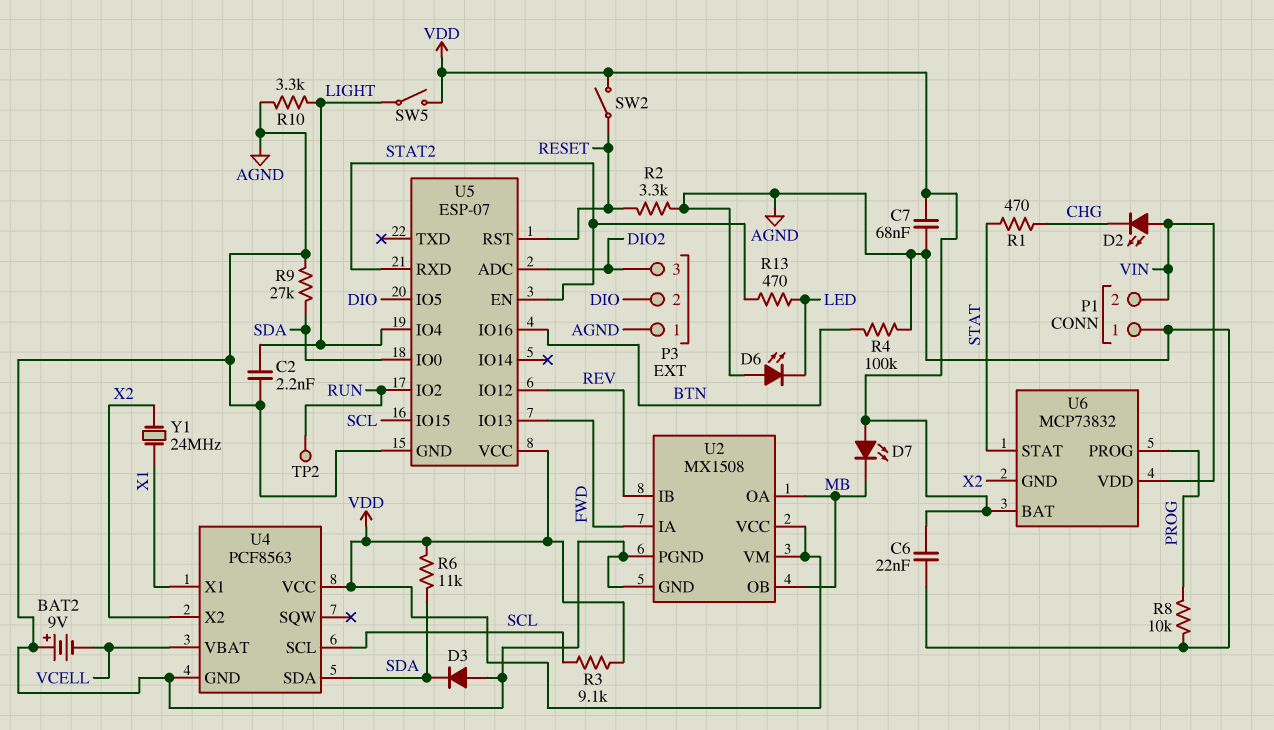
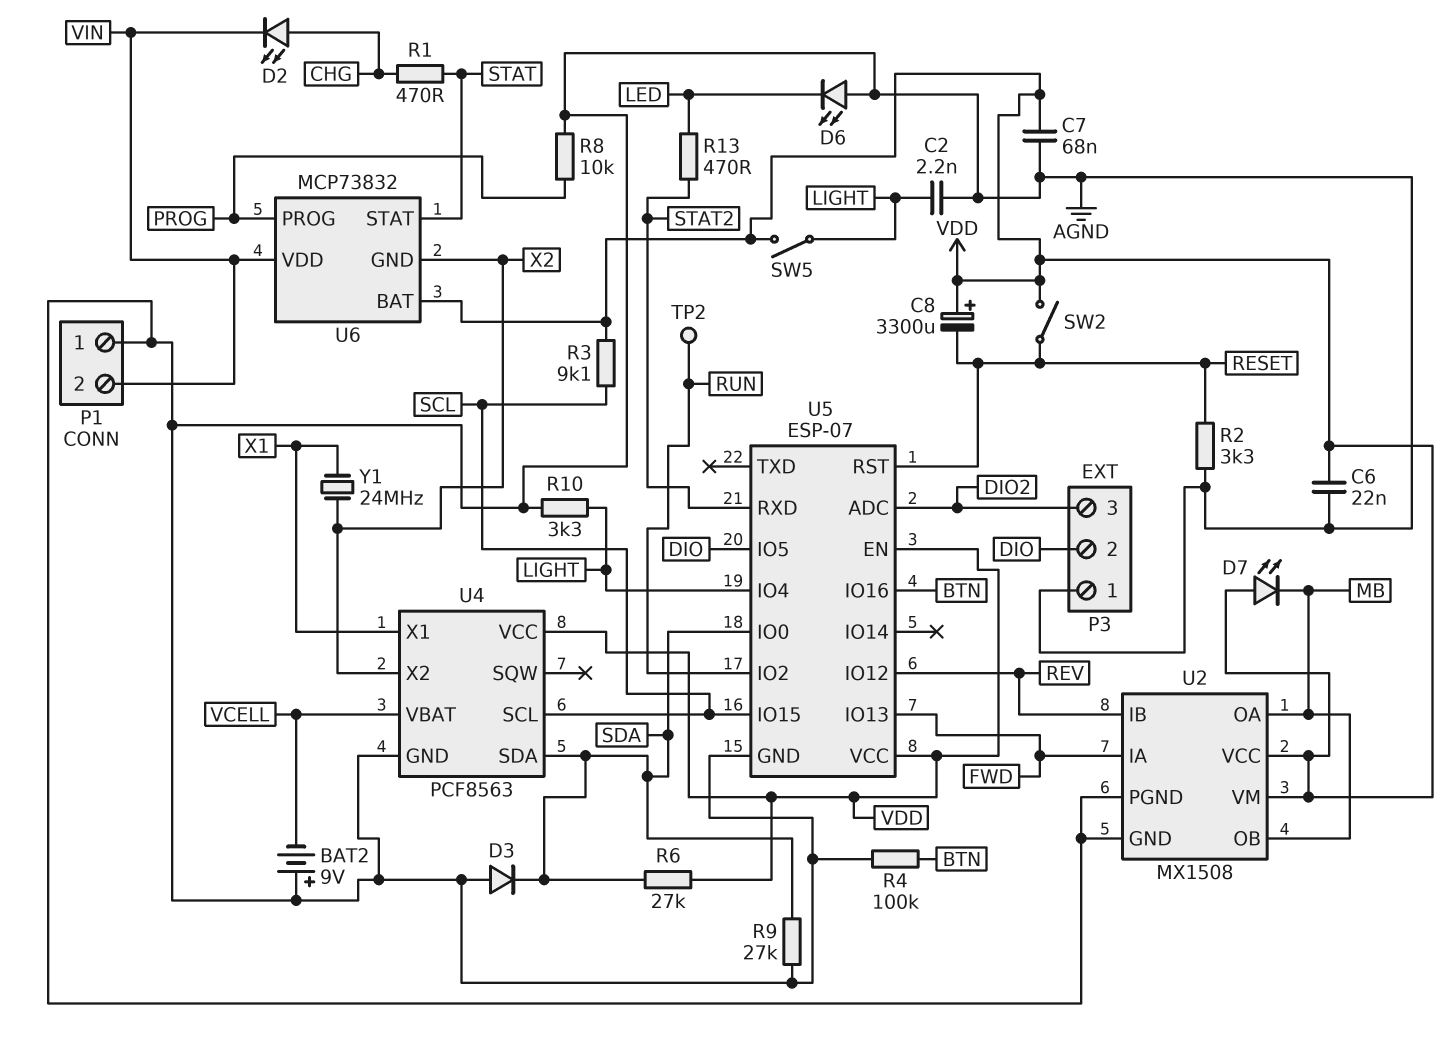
C8: none -> 3300uF (plus VDD, minus RESET)
D2: LED (A VIN, K CHG) -> LED (A CHG, K VIN)
R6: 11k (SDA, VDD) -> 27k (SDA, VDD)
U5 pin EN: STAT2 -> VDD

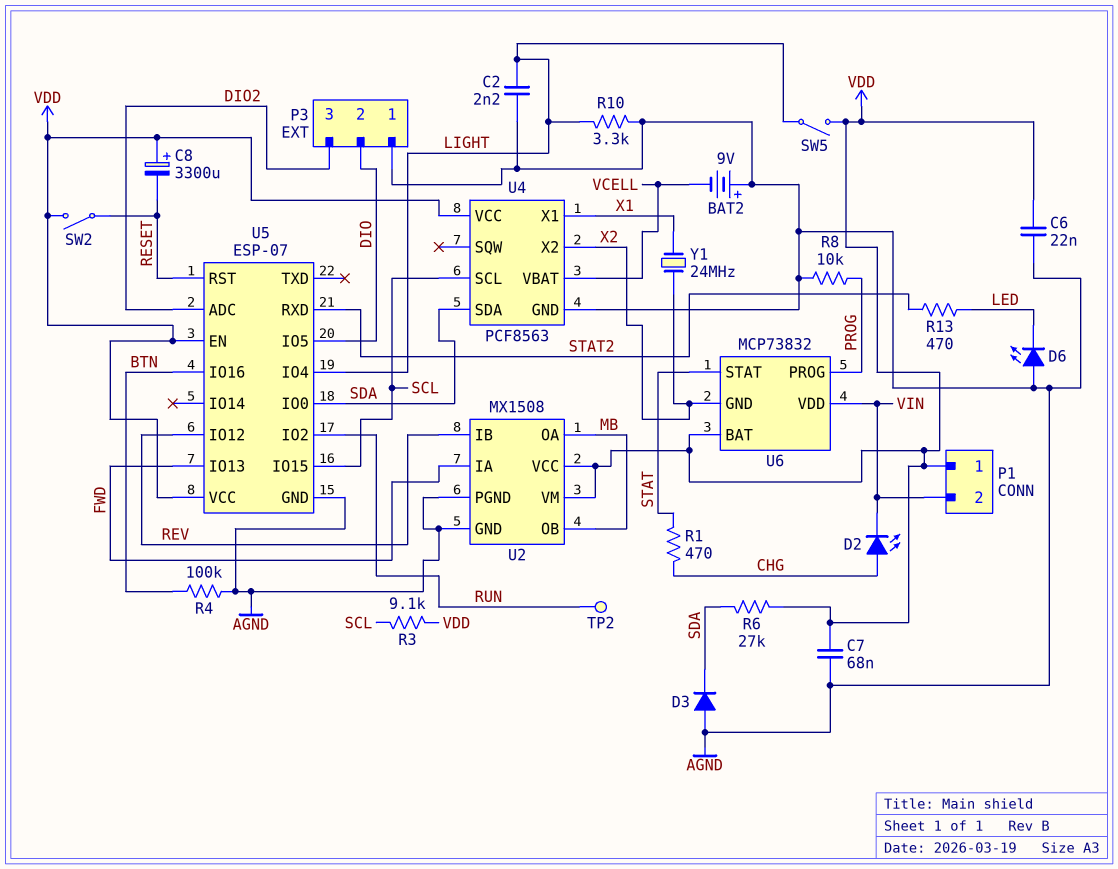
D7: LED (A VDD, K MB) -> none
P1 pin 1: AGND -> VDD
R2: 3.3k (AGND, RESET) -> none
R9: 27k (AGND, SDA) -> none

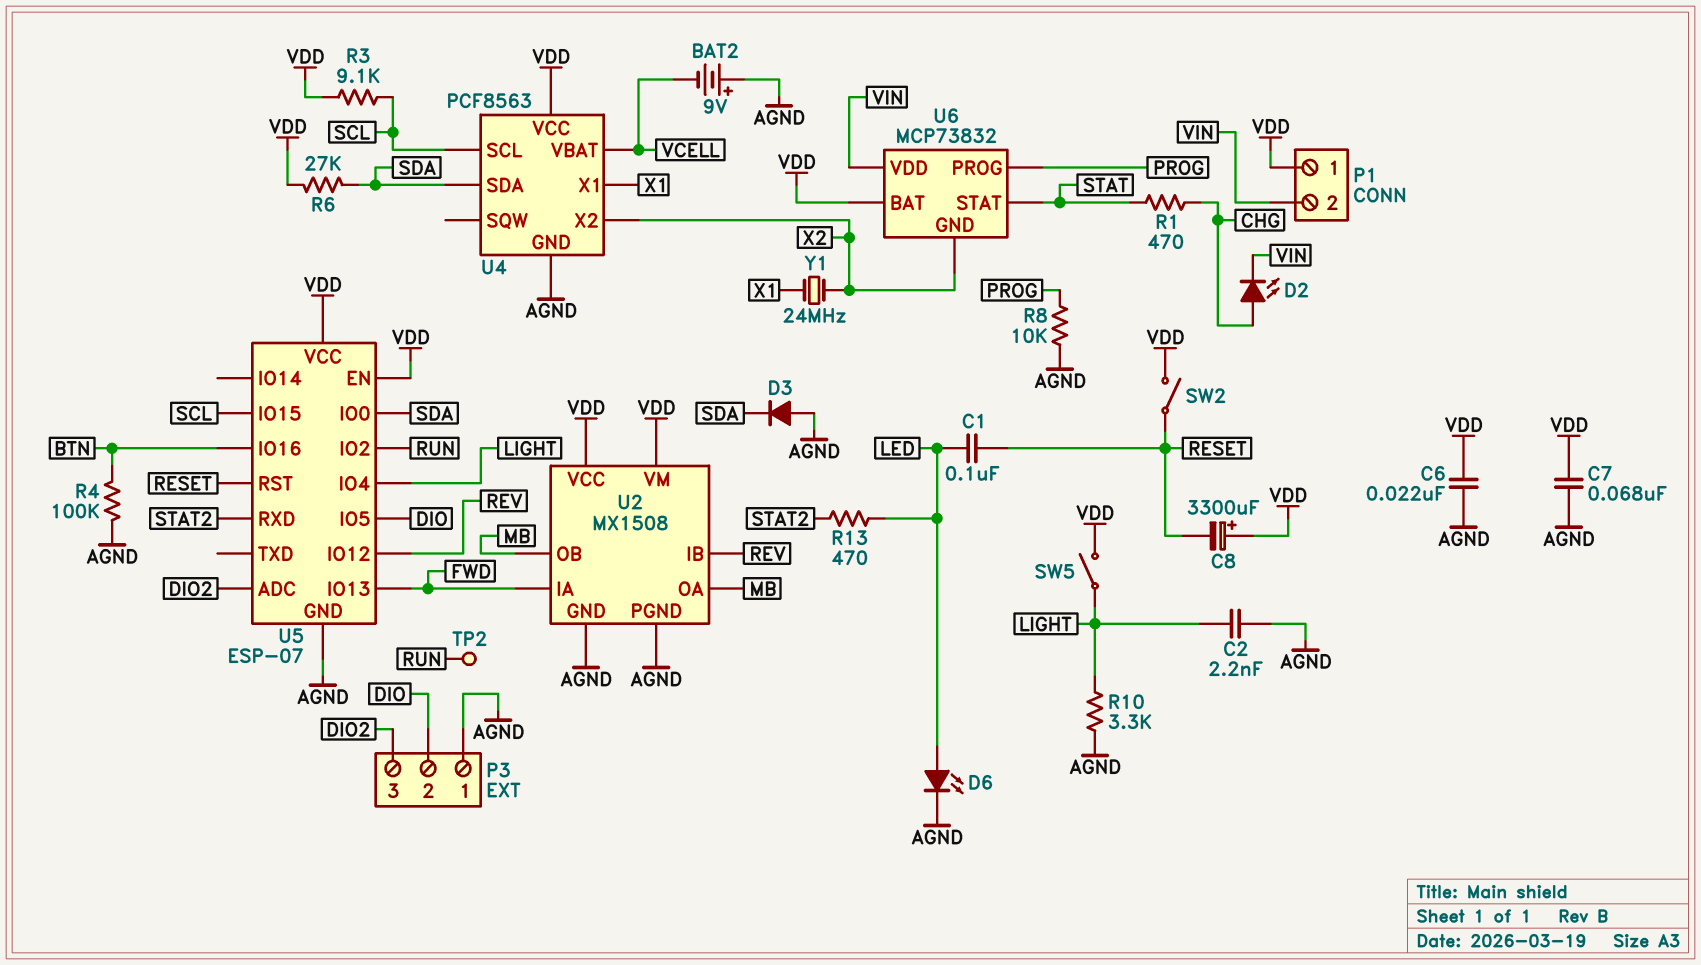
C1: none -> 100nF (LED, RESET)
D6: LED (A AGND, K LED) -> LED (A LED, K AGND)

